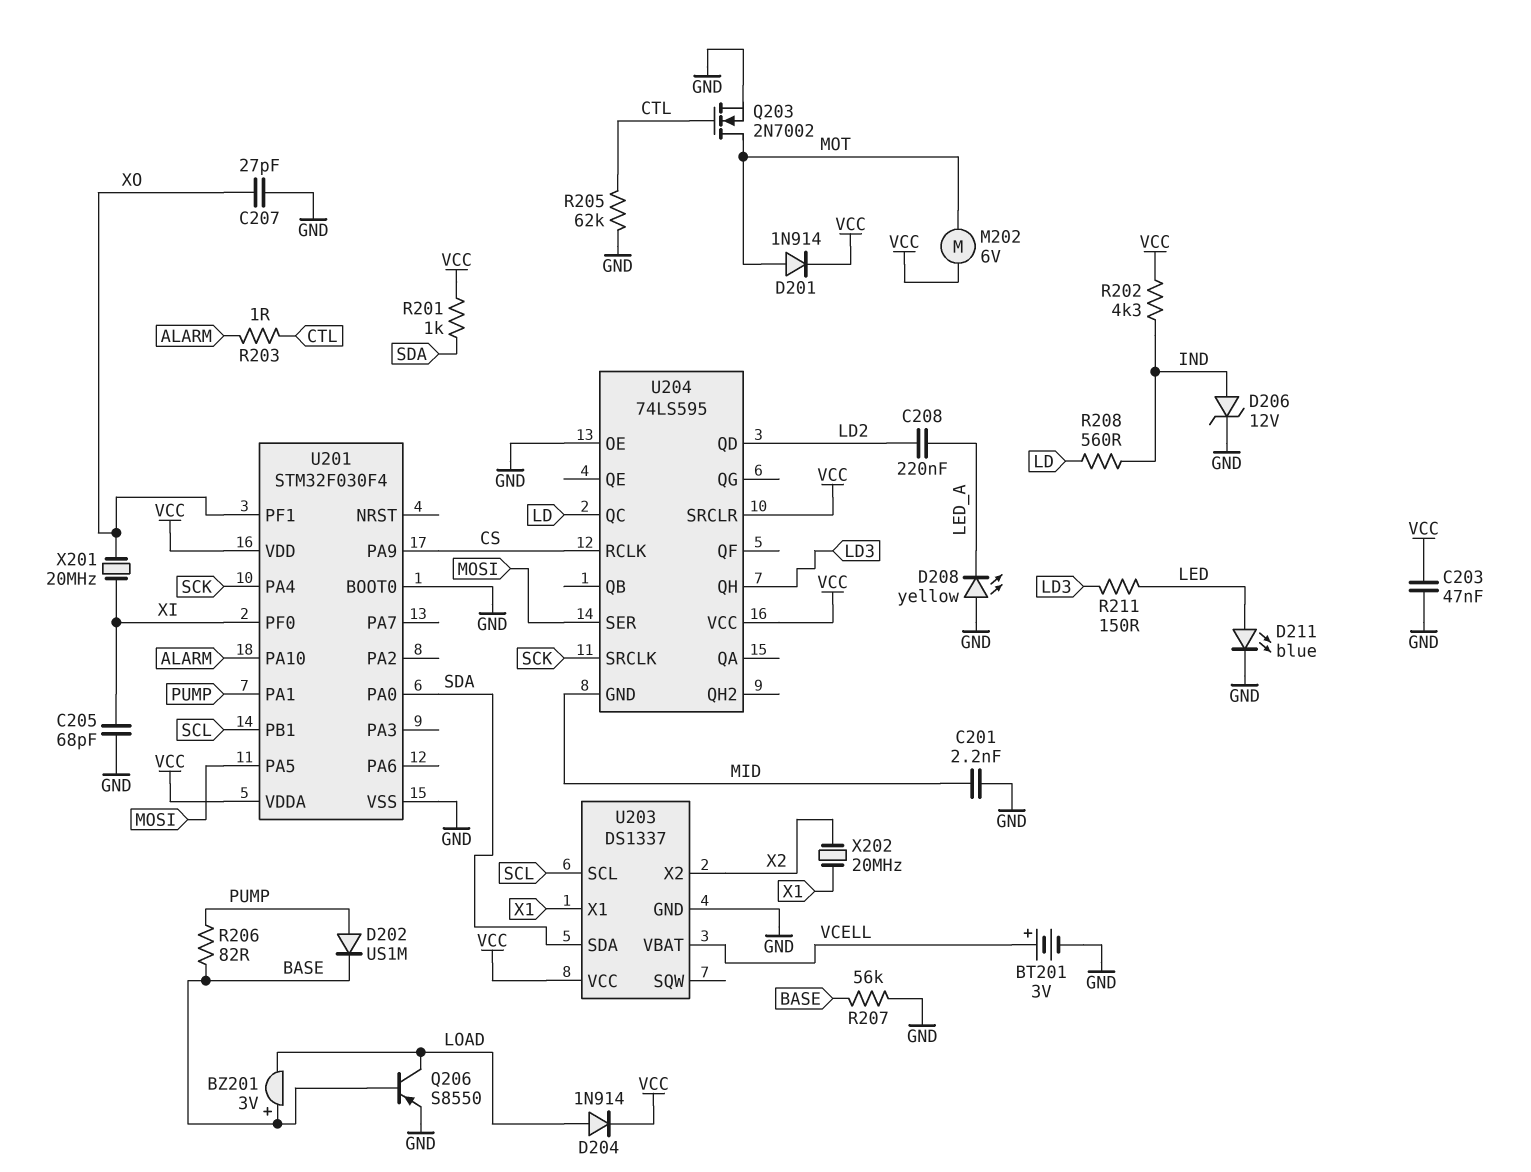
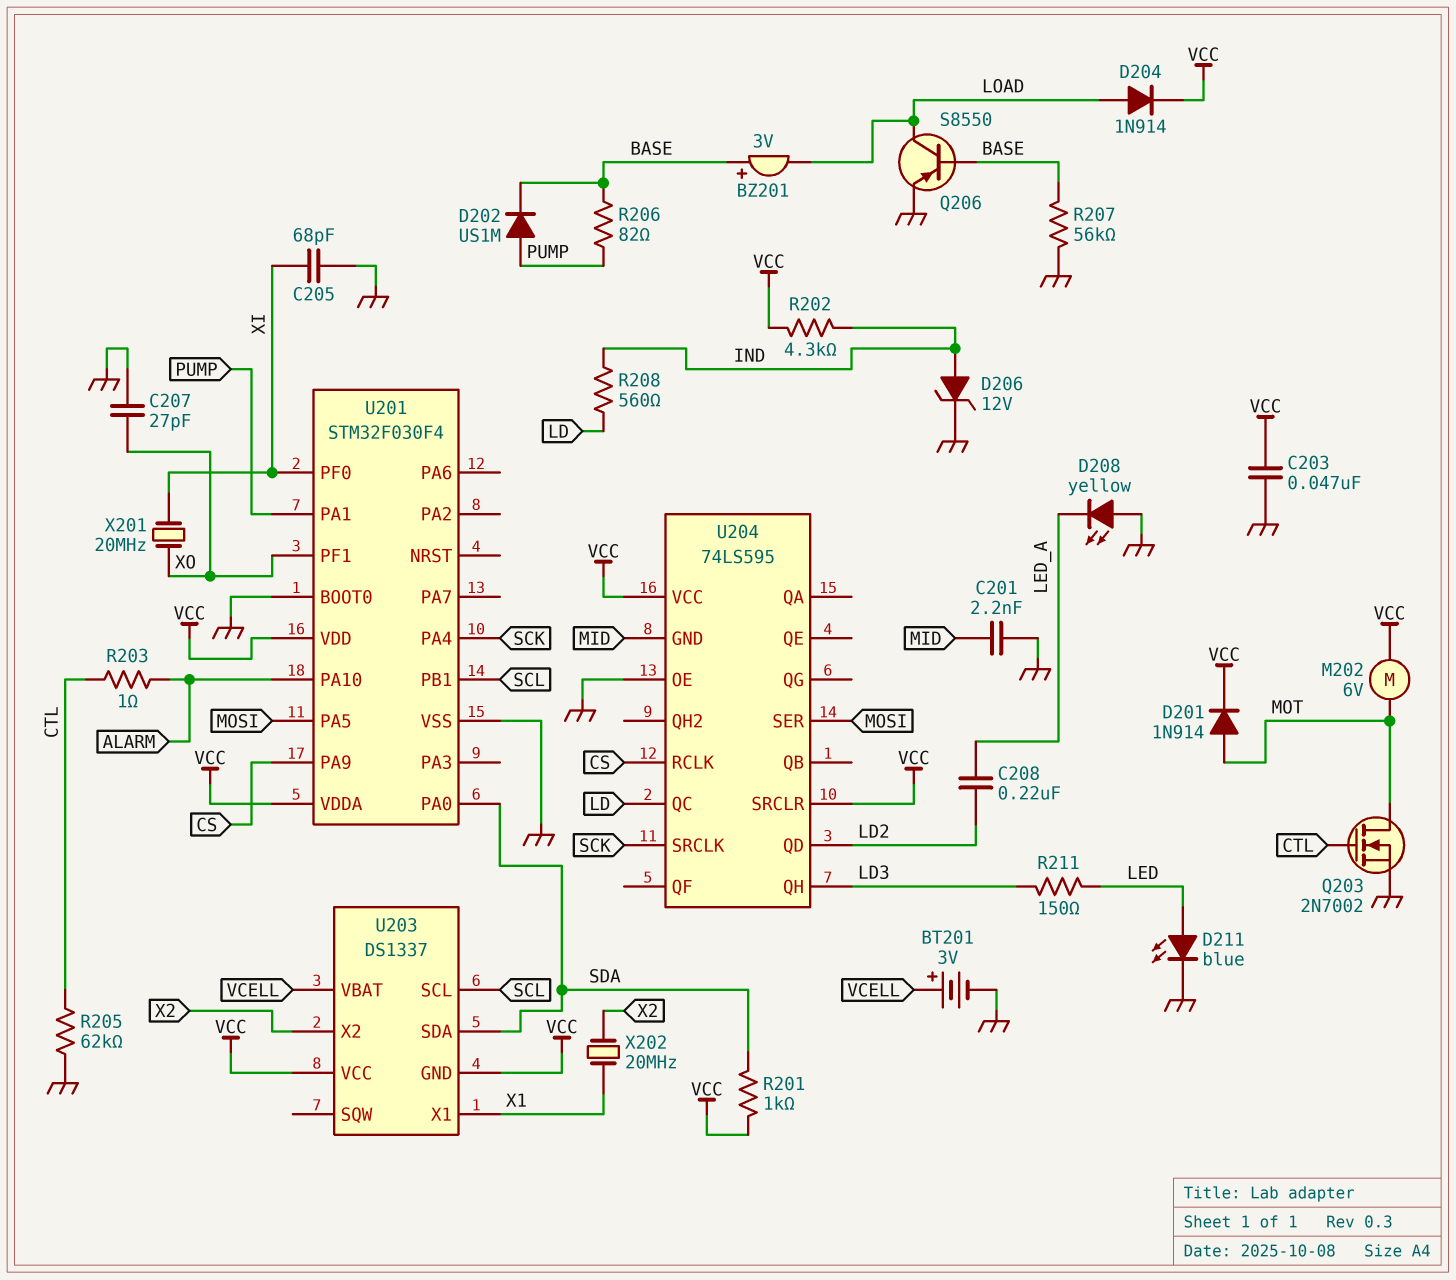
U203 pin GND: GND -> VCC

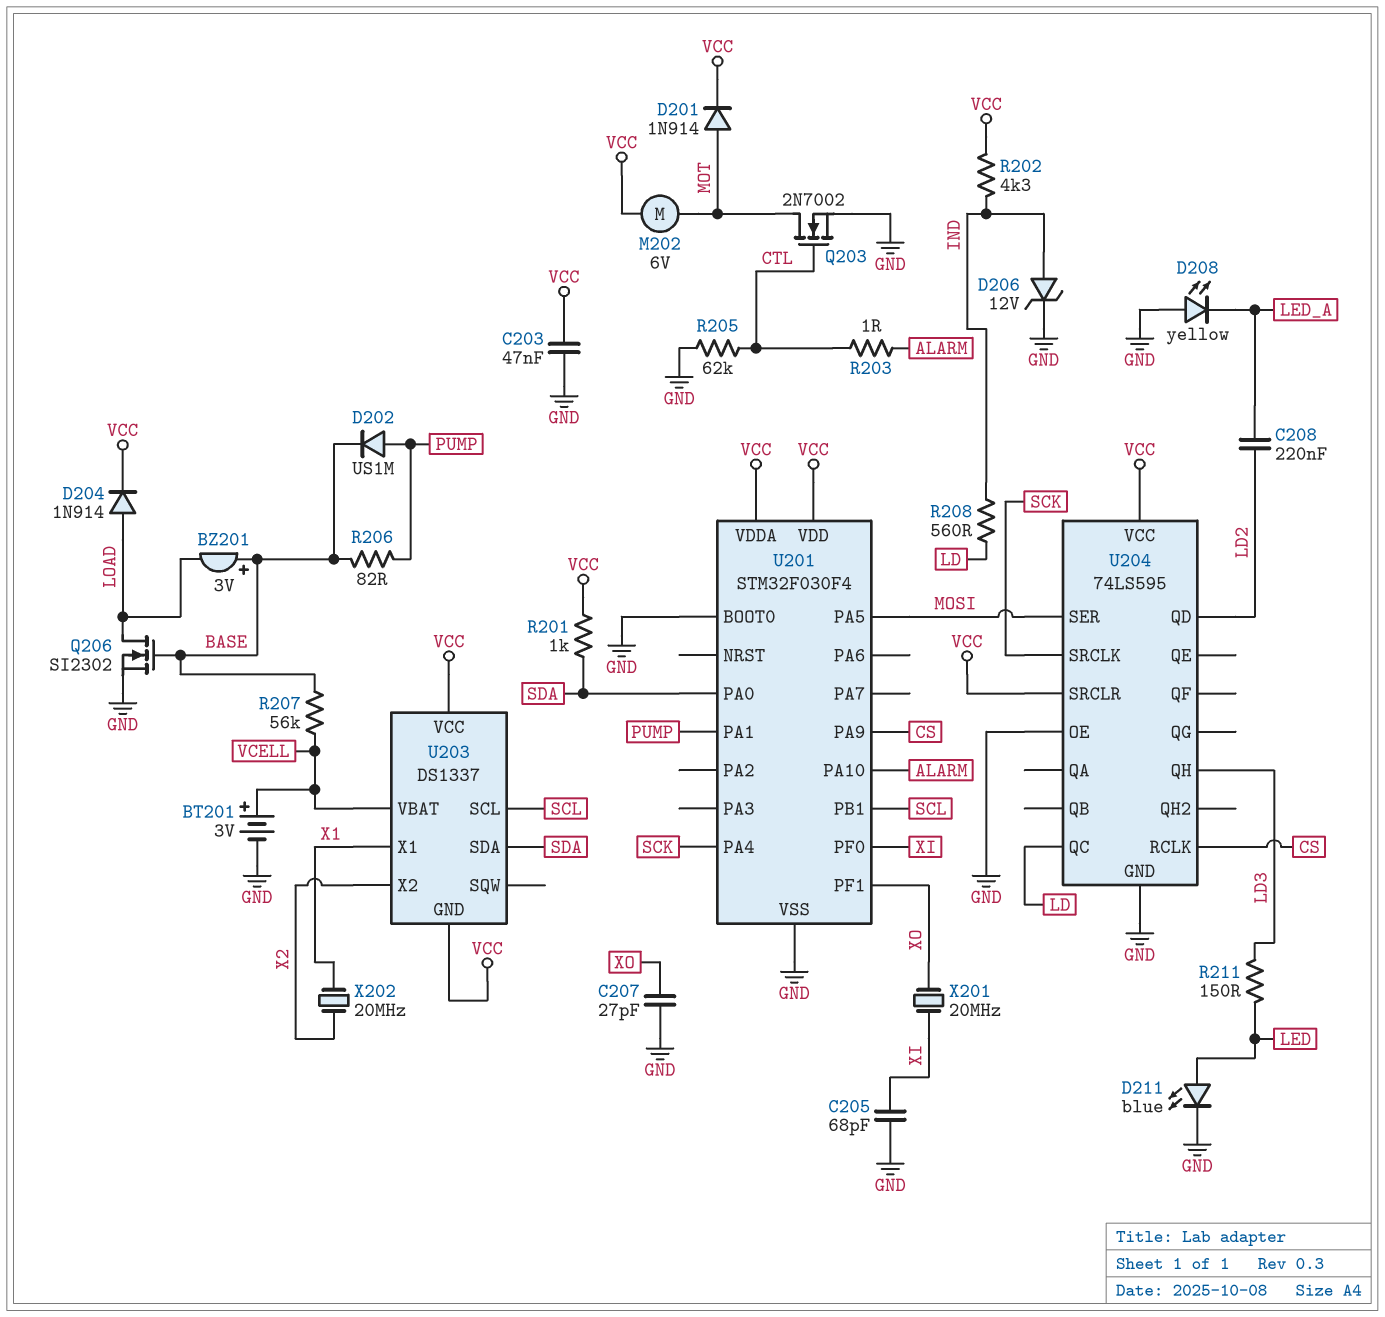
C201: 2.2nF (GND, MID) -> none
Q206: PNP S8550 (B BASE, C LOAD, E GND) -> NMOS SI2302 (G BASE, D LOAD, S GND)
R207: 56k (BASE, GND) -> 56k (BASE, VCELL)
U204 pin GND: MID -> GND

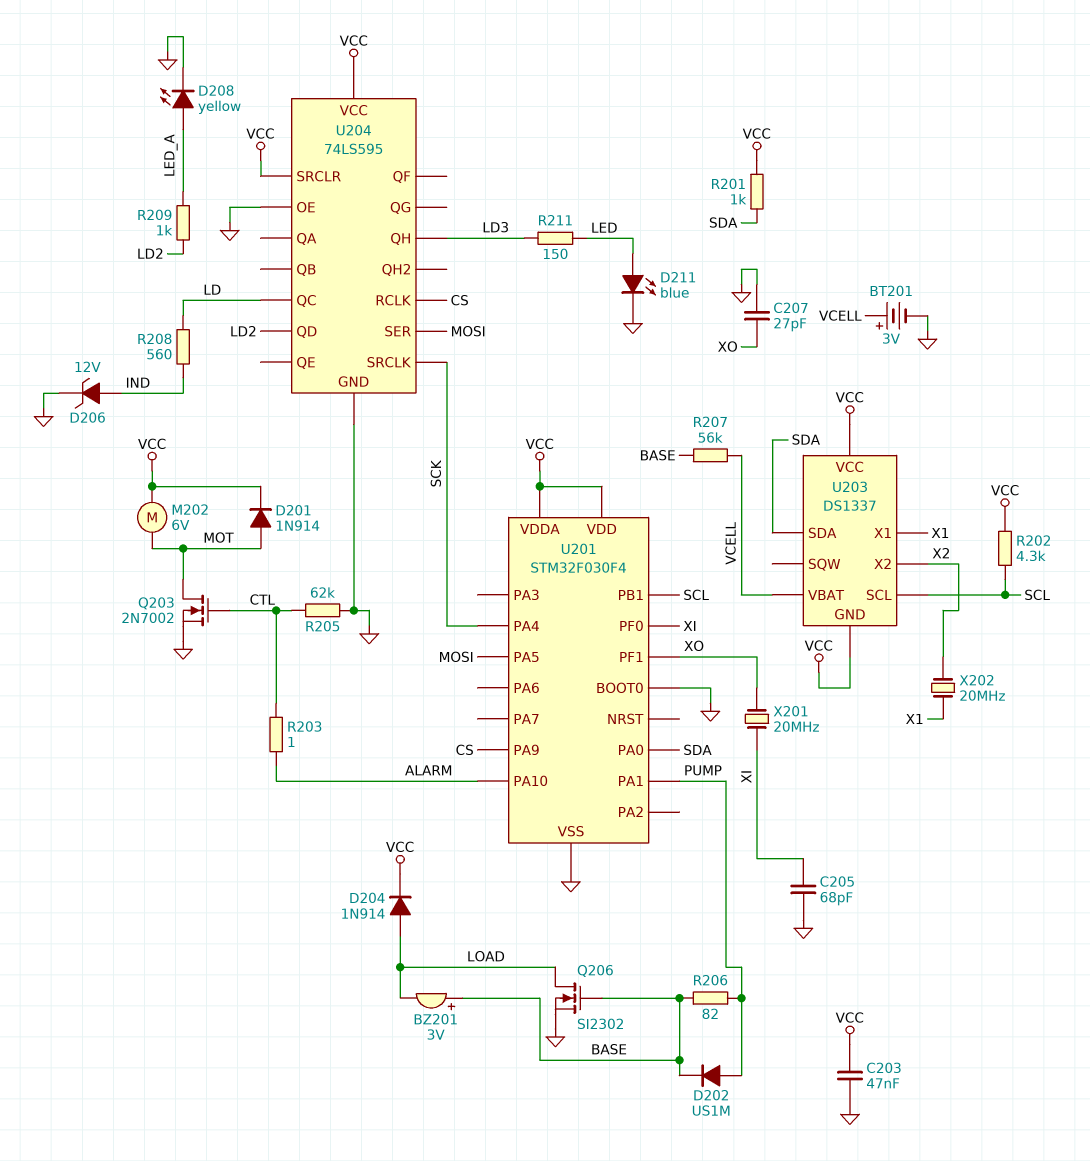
C208: 220nF (LD2, LED_A) -> none
D208: LED yellow (A GND, K LED_A) -> LED yellow (A LED_A, K GND)
R202: 4.3k (IND, VCC) -> 4.3k (SCL, VCC)
R209: none -> 1k (LD2, LED_A)

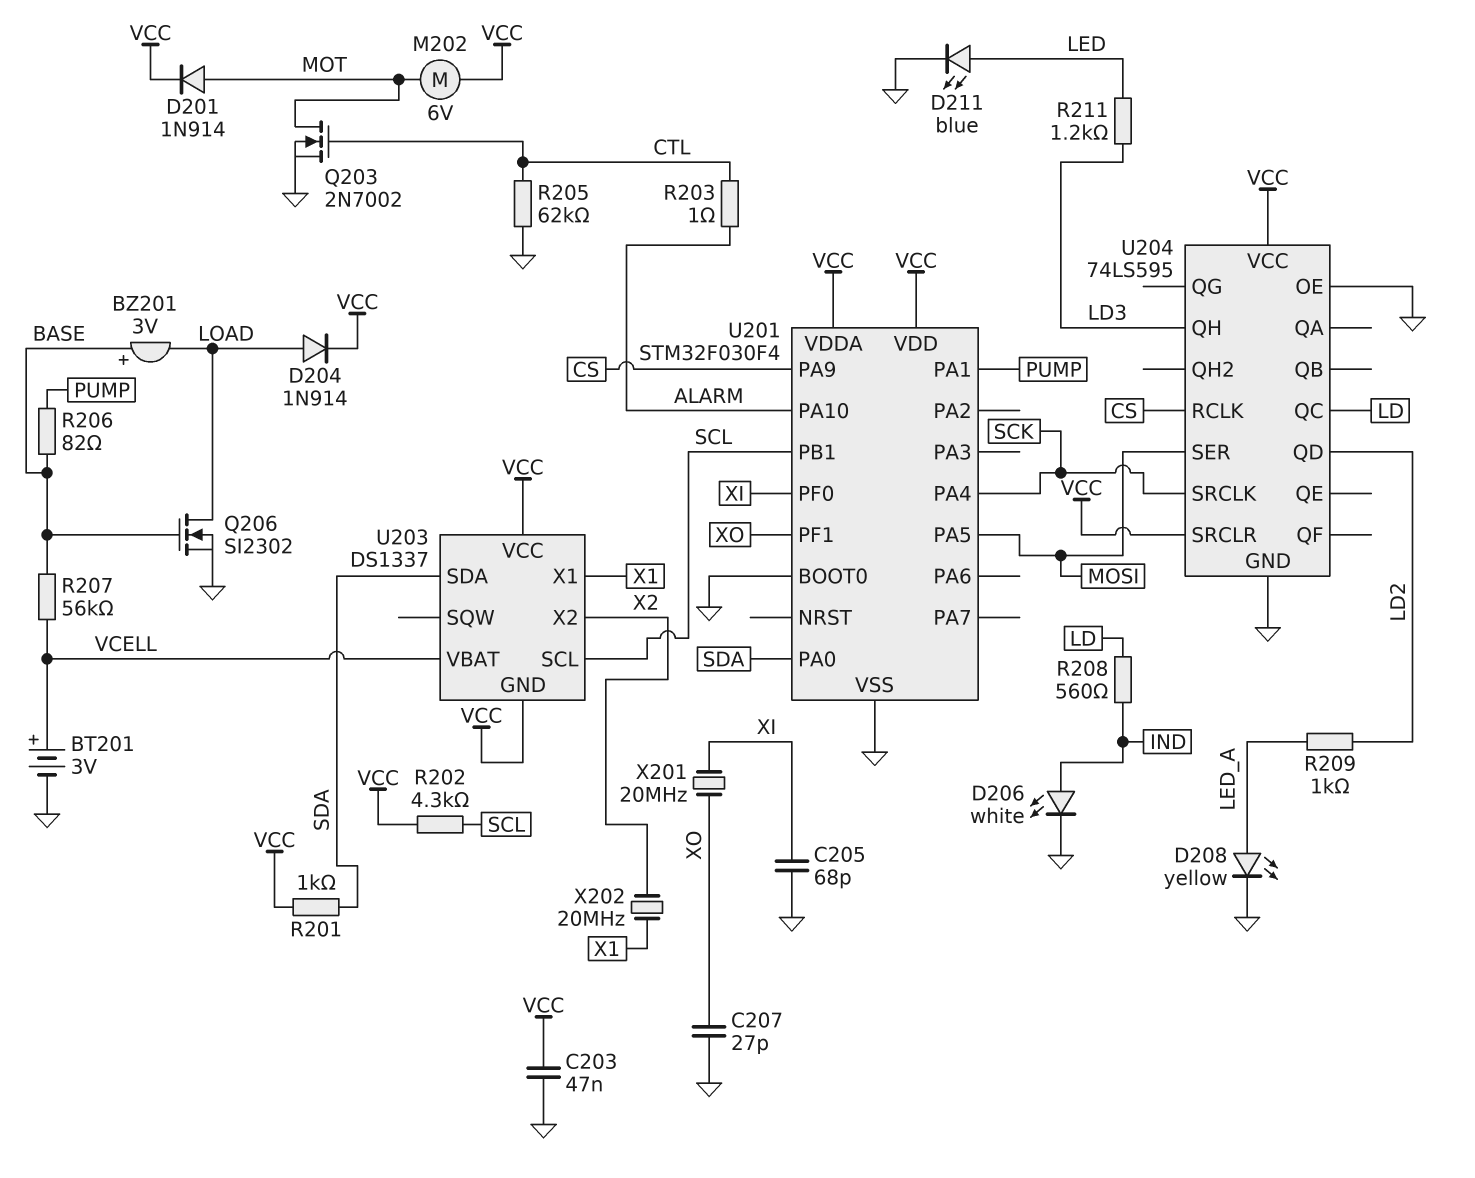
D202: diode US1M (A PUMP, K BASE) -> none
D206: zener 12V (A IND, K GND) -> LED white (A IND, K GND)
R211: 150 (LD3, LED) -> 1.2k (LD3, LED)

